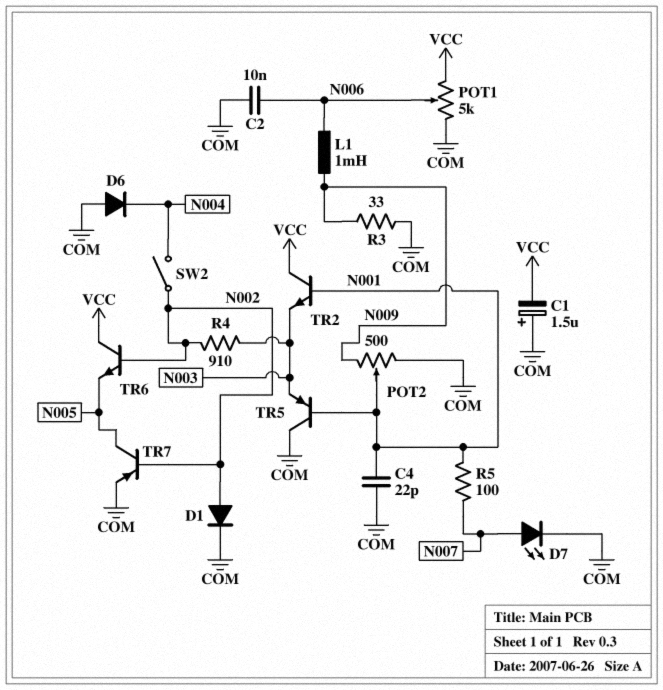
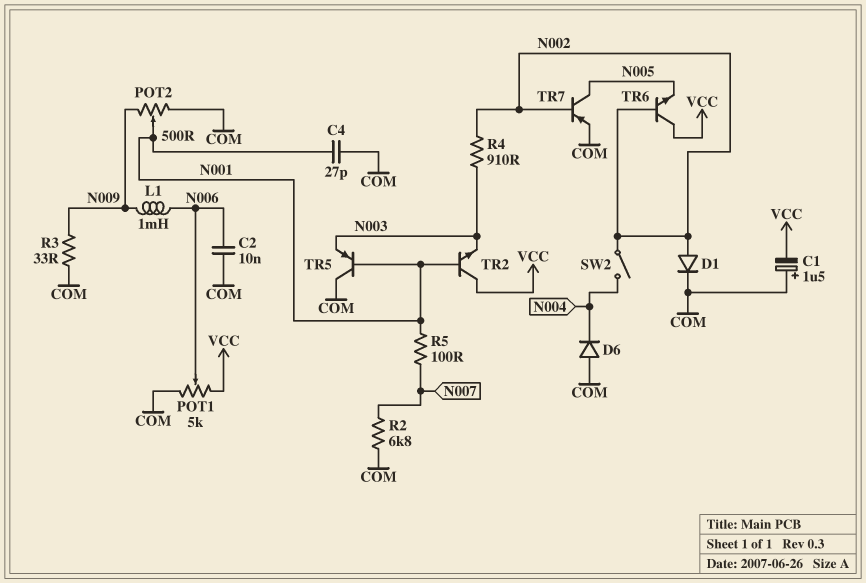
C4: 22pF (COM, N001) -> 27pF (COM, N001)
D7: LED (A N007, K COM) -> none
R2: none -> 6.8k (COM, N007)

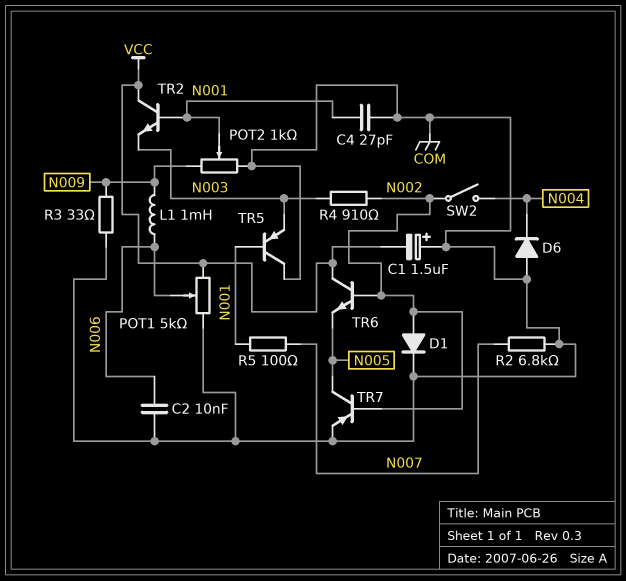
POT2: 500 (COM, N009, wiper N001) -> 1k (COM, N009, wiper N001)

